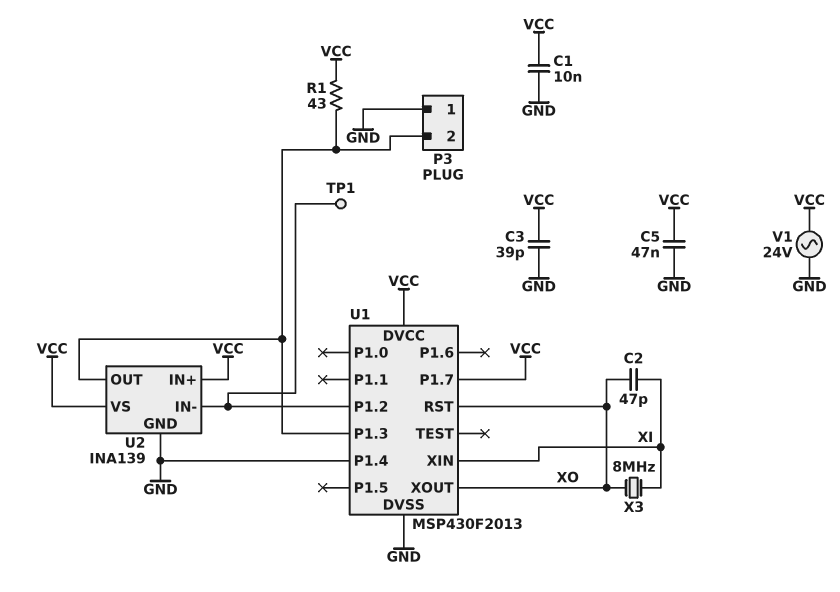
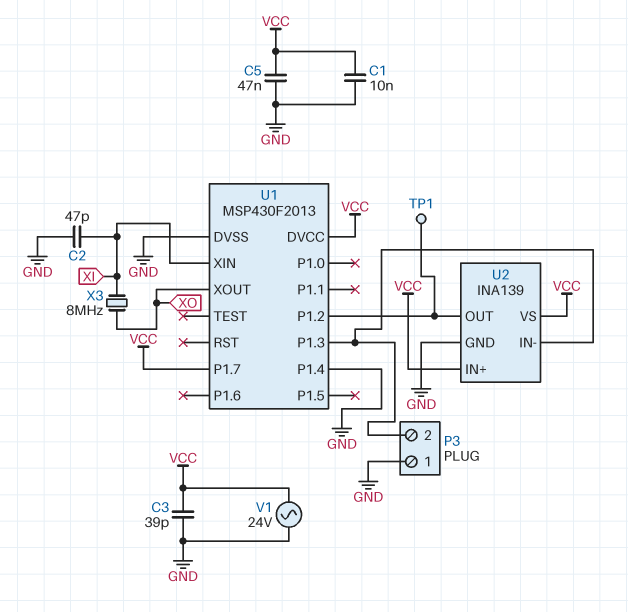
C2: 47pF (XI, XO) -> 47pF (GND, XI)
R1: 43 (P3/2, VCC) -> none
U1 pin RST: XO -> none
U2 pin IN-: U1/P1.2 -> P3/2
U2 pin OUT: P3/2 -> U1/P1.2

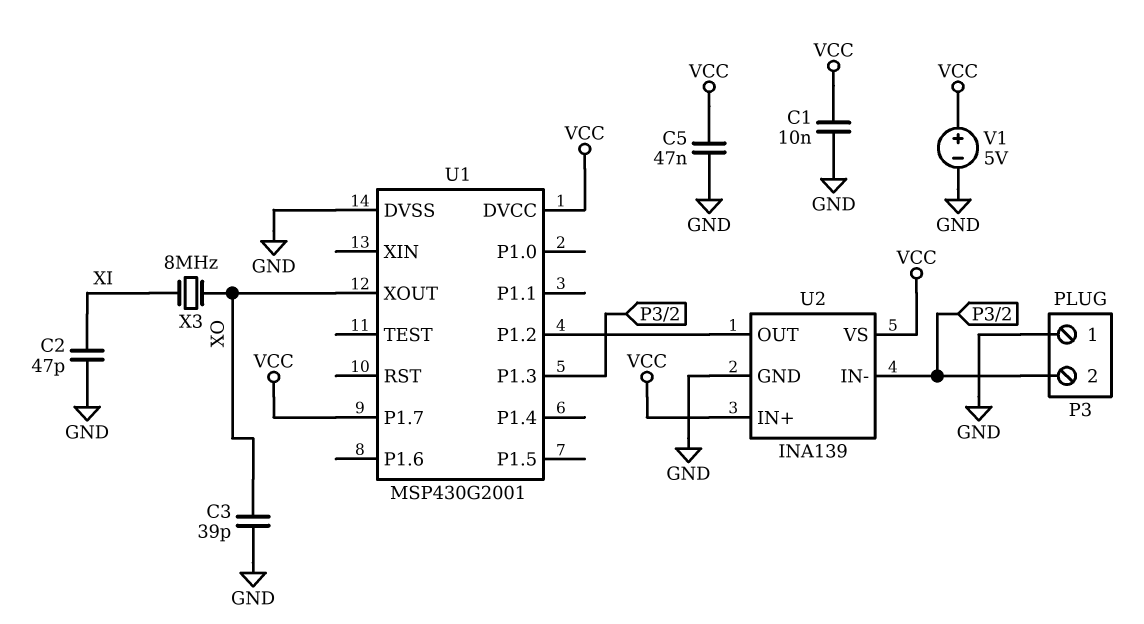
C3: 39pF (GND, VCC) -> 39pF (GND, XO)
TP1: test point (U1/P1.2) -> none
U1: MSP430F2013 -> MSP430G2001
U1 pin P1.4: GND -> none
U1 pin XIN: XI -> none
V1: AC 24V (GND, VCC) -> 5V (plus VCC, minus GND)

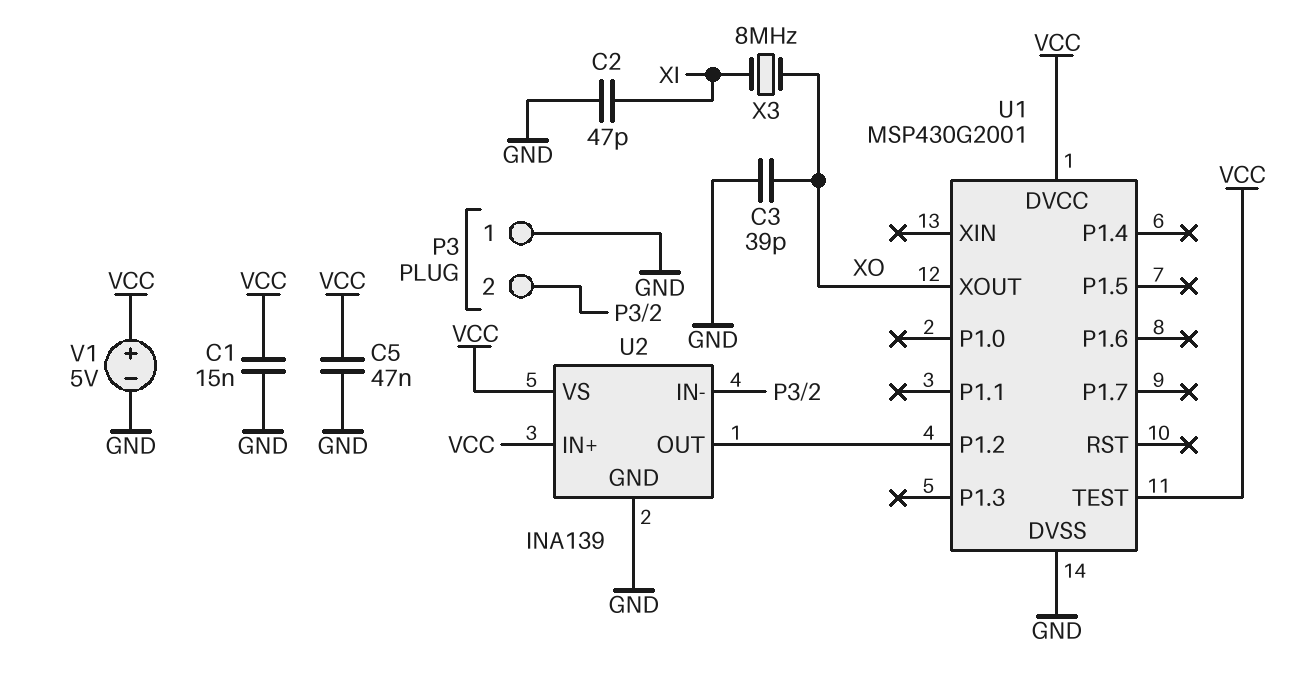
C1: 10nF (GND, VCC) -> 15nF (GND, VCC)
U1 pin P1.3: P3/2 -> none
U1 pin P1.7: VCC -> none
U1 pin TEST: none -> VCC

